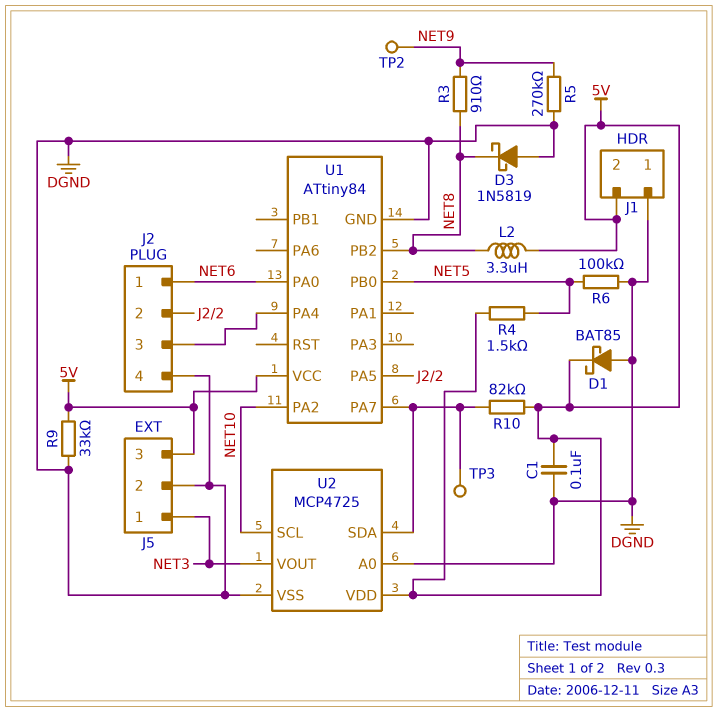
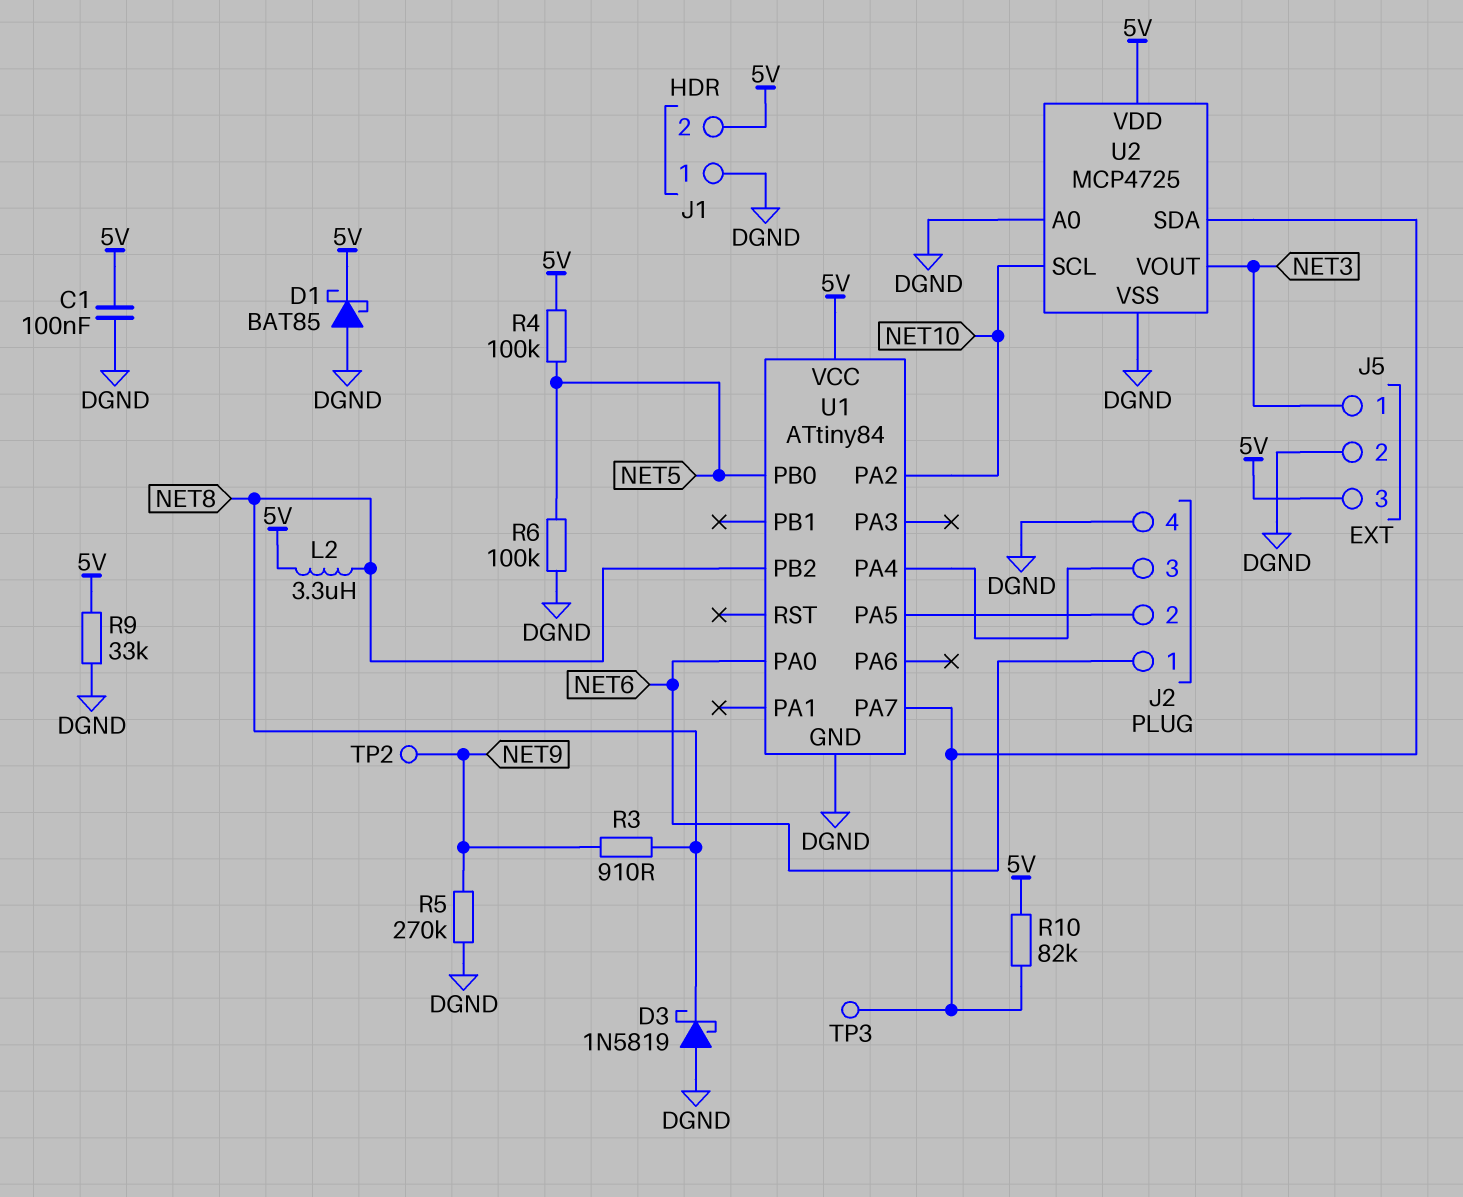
R4: 1.5k (5V, NET5) -> 100k (5V, NET5)

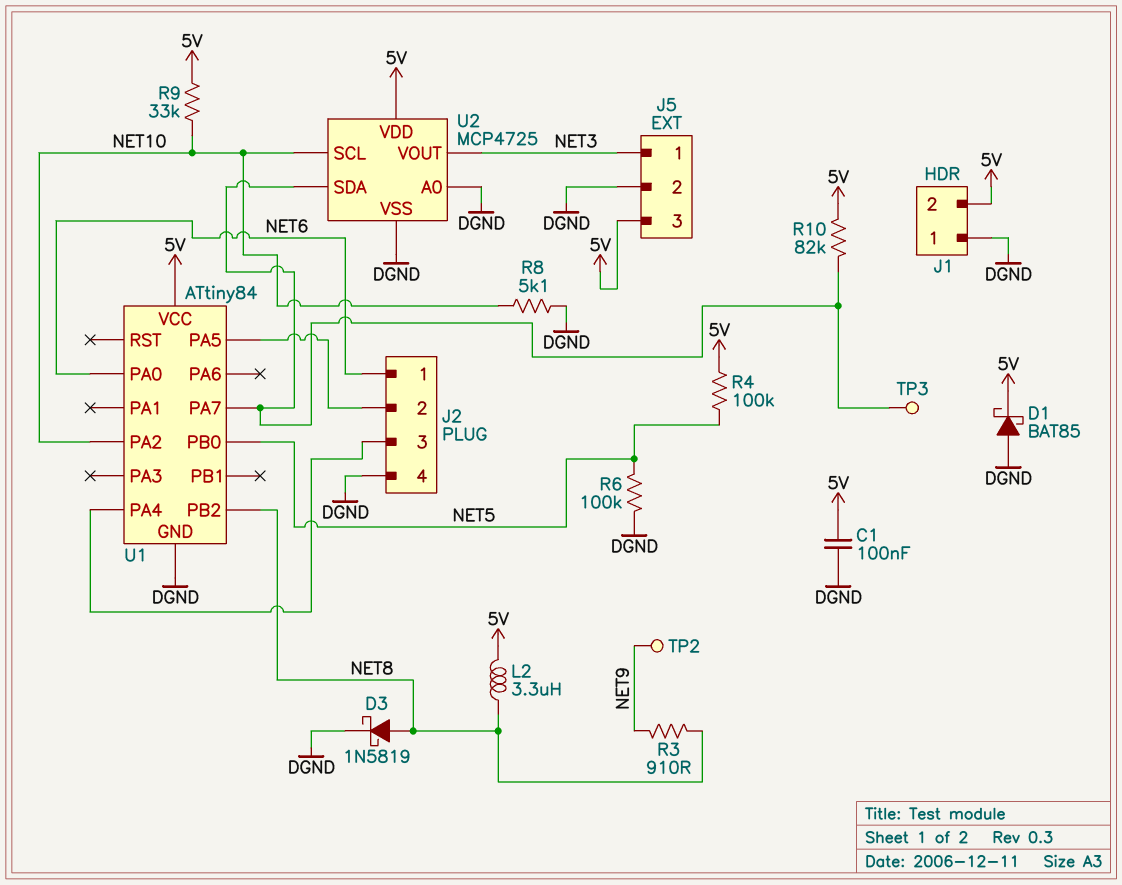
D3: schottky 1N5819 (A DGND, K NET8) -> schottky 1N5819 (A NET8, K DGND)
R5: 270k (DGND, NET9) -> none
R8: none -> 5.1k (DGND, NET10)
R9: 33k (5V, DGND) -> 33k (5V, NET10)

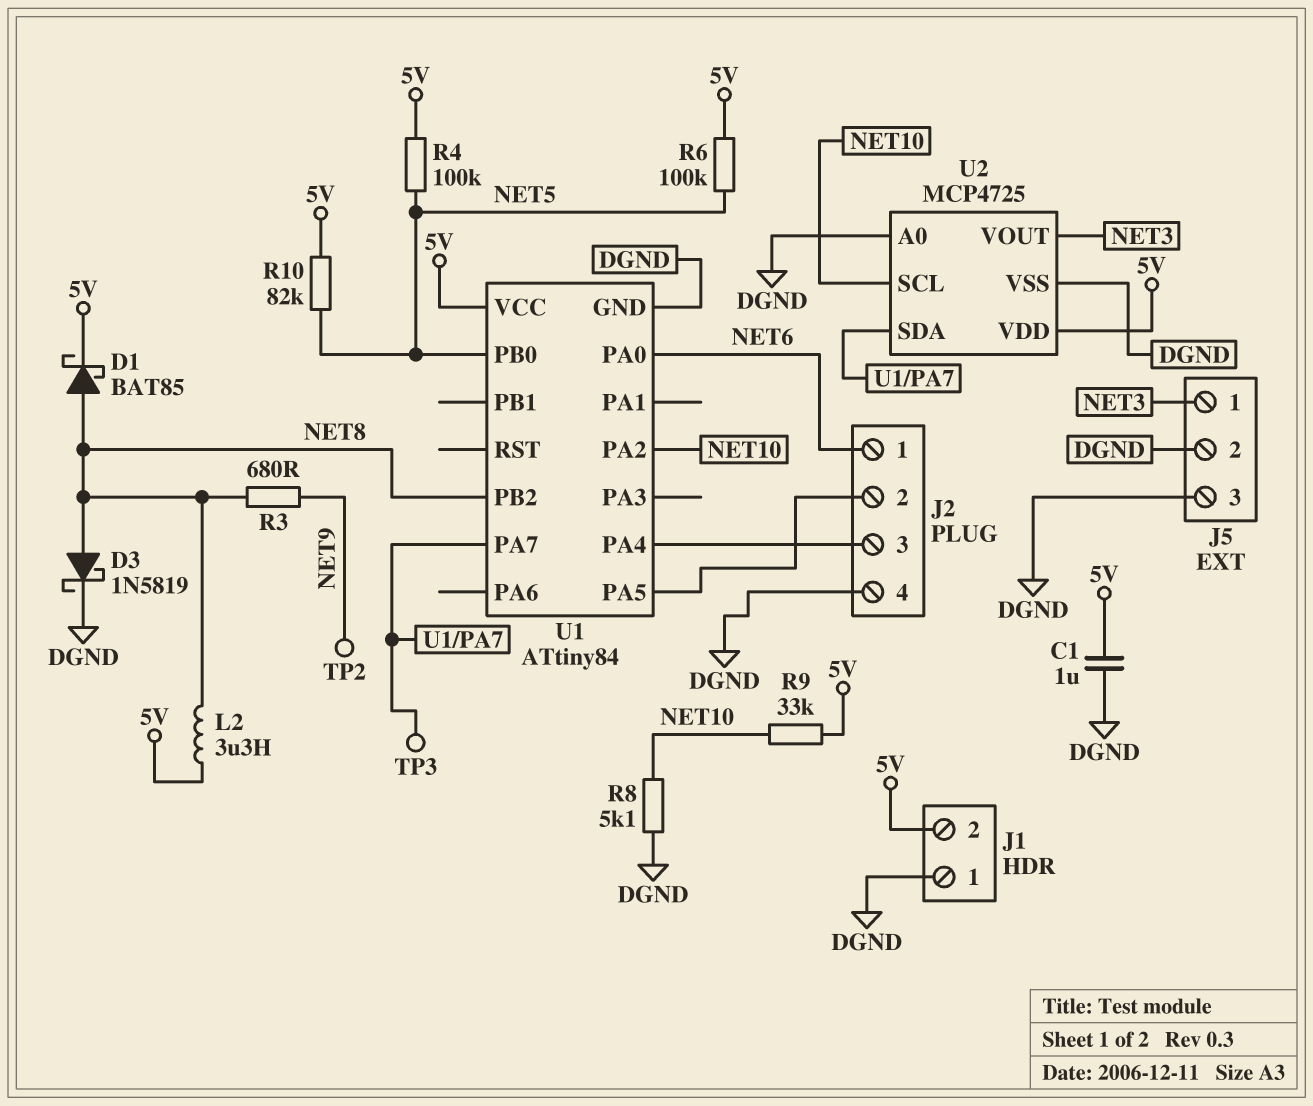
C1: 100nF (5V, DGND) -> 1uF (5V, DGND)
D1: schottky BAT85 (A DGND, K 5V) -> schottky BAT85 (A NET8, K 5V)
J5 pin 3: 5V -> DGND
R3: 910 (NET8, NET9) -> 680 (NET8, NET9)
R6: 100k (DGND, NET5) -> 100k (5V, NET5)
R10: 82k (5V, U1/PA7) -> 82k (5V, NET5)

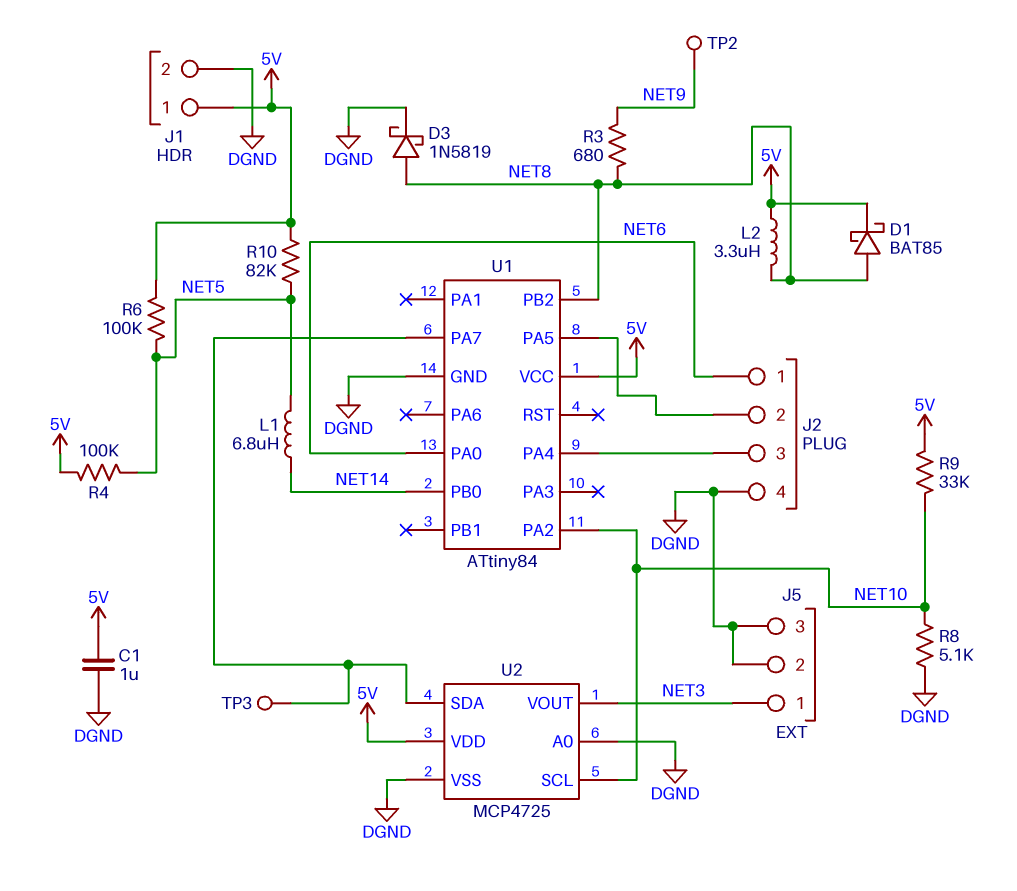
J1 pin 1: DGND -> 5V
J1 pin 2: 5V -> DGND
L1: none -> 6.8uH (NET5, NET14)
U1 pin PB0: NET5 -> NET14

